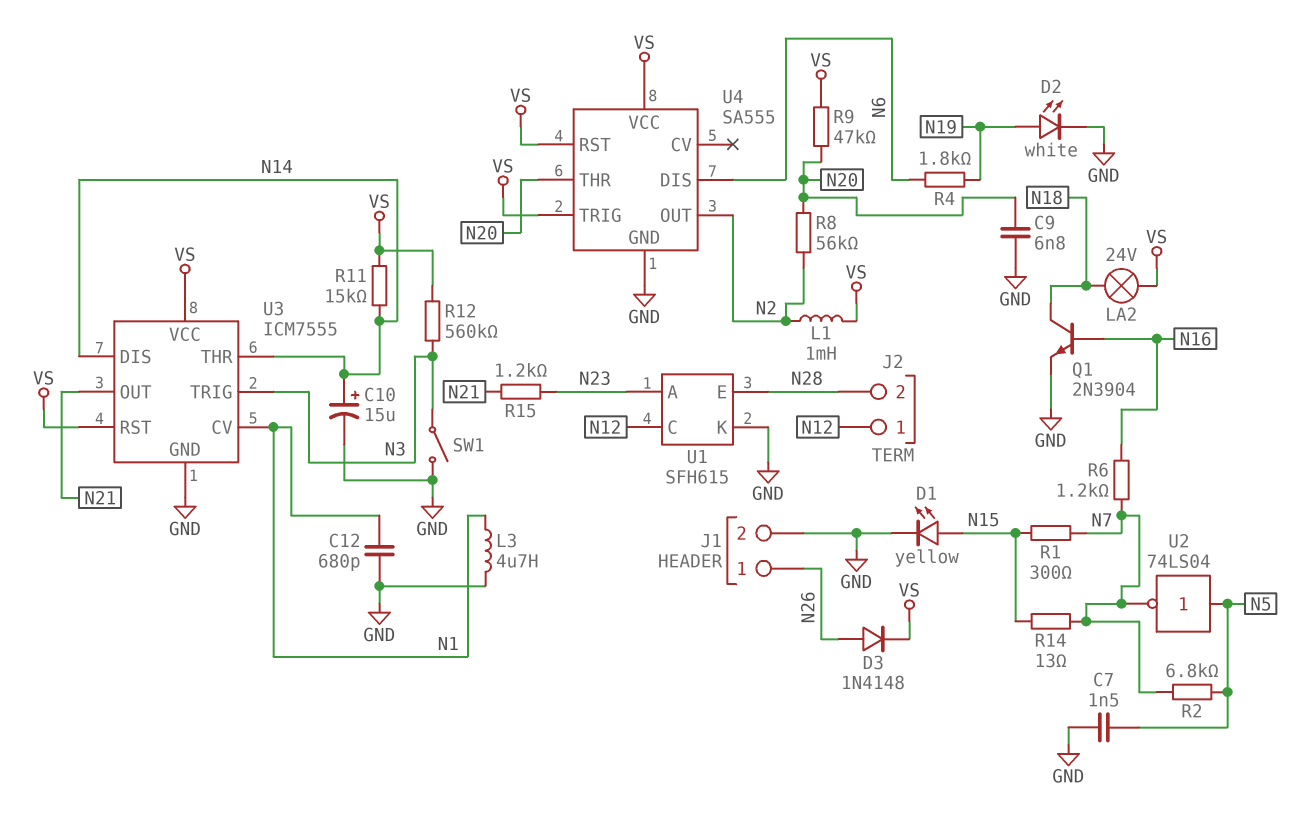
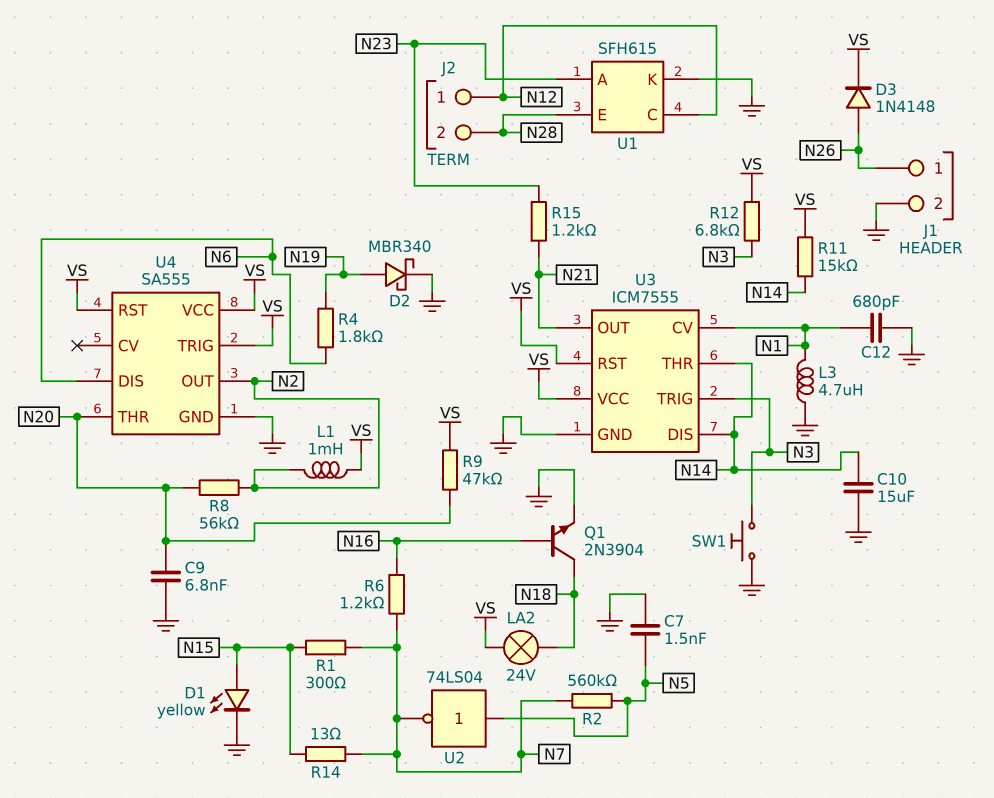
C10: 15uF (plus N14, minus GND) -> 15uF (GND, N14)
D2: LED white (A N19, K GND) -> schottky MBR340 (A N19, K GND)
R2: 6.8k (N5, N7) -> 560k (N5, N7)
R12: 560k (N3, VS) -> 6.8k (N3, VS)
SW1: switch (GND, N3) -> button (GND, N3)

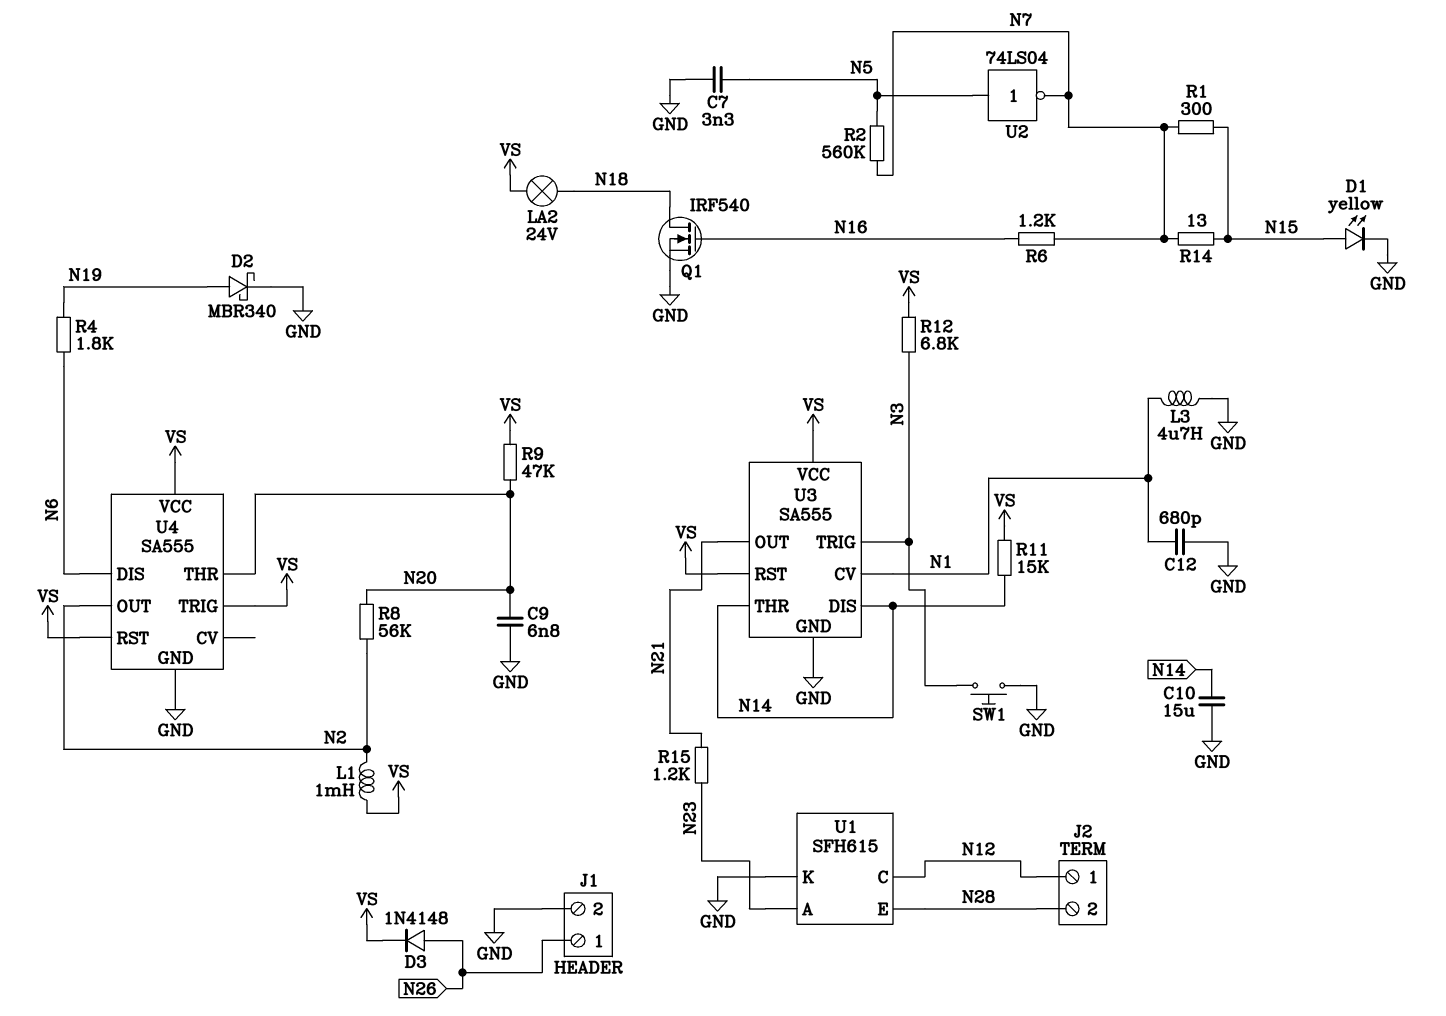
C7: 1.5nF (GND, N5) -> 3.3nF (GND, N5)
Q1: NPN 2N3904 (B N16, C N18, E GND) -> NMOS IRF540 (G N16, D N18, S GND)
U3: ICM7555 -> SA555

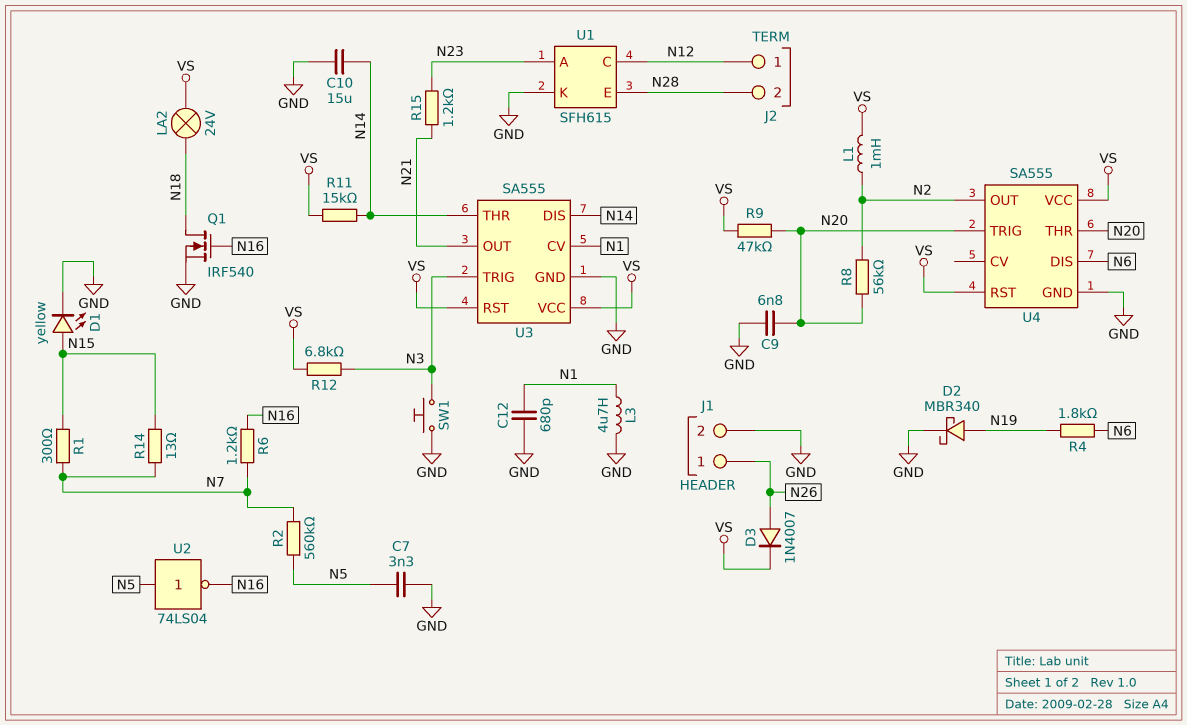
D3: diode 1N4148 (A N26, K VS) -> diode 1N4007 (A N26, K VS)
U2: NOT 74LS04 (in N5, out N7) -> NOT 74LS04 (in N5, out N16)
U4 pin TRIG: VS -> N20

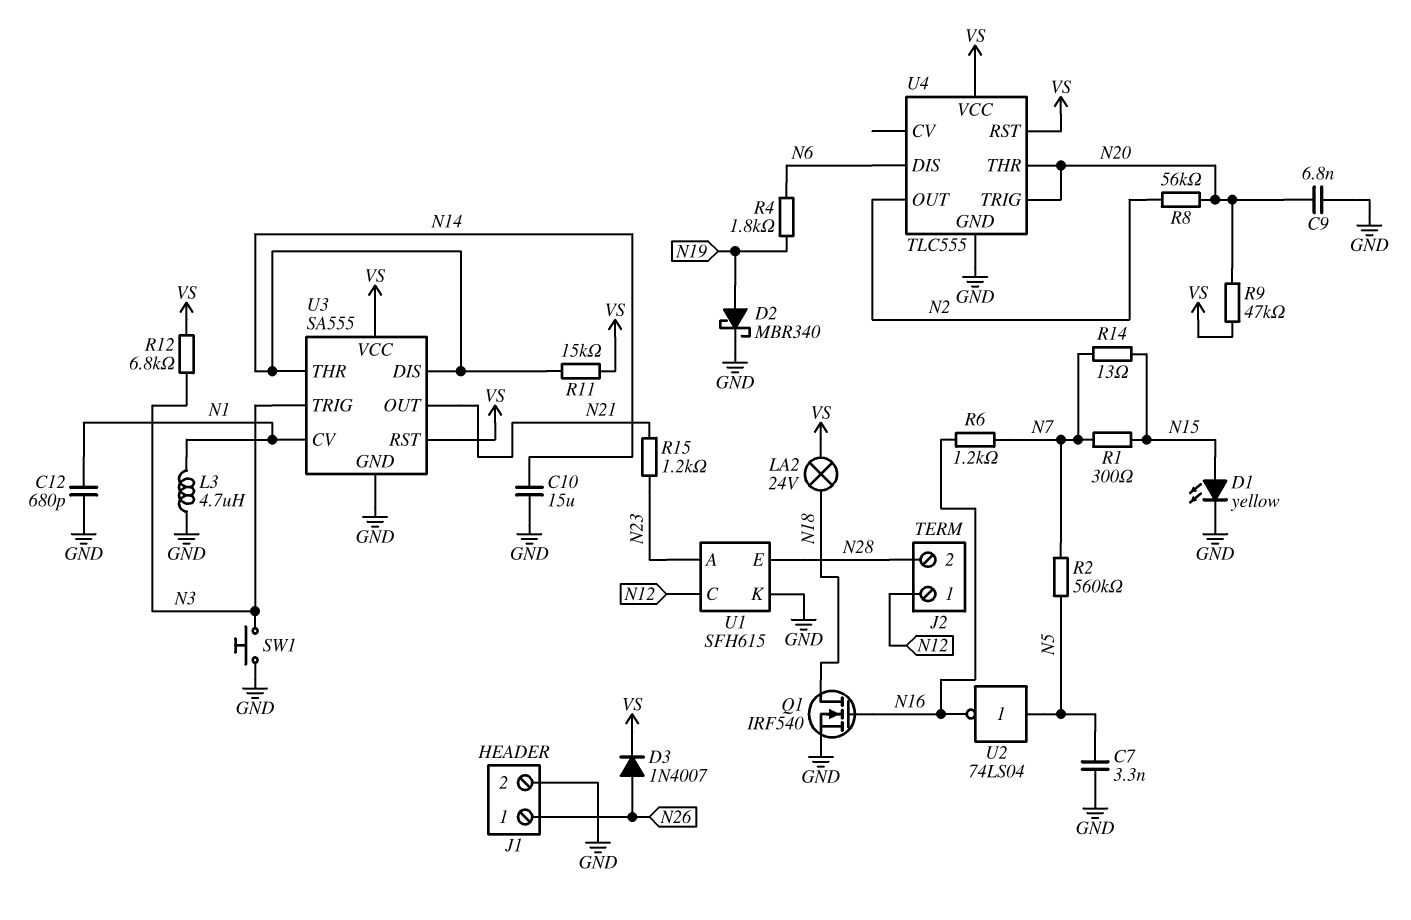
L1: 1mH (N2, VS) -> none
U4: SA555 -> TLC555

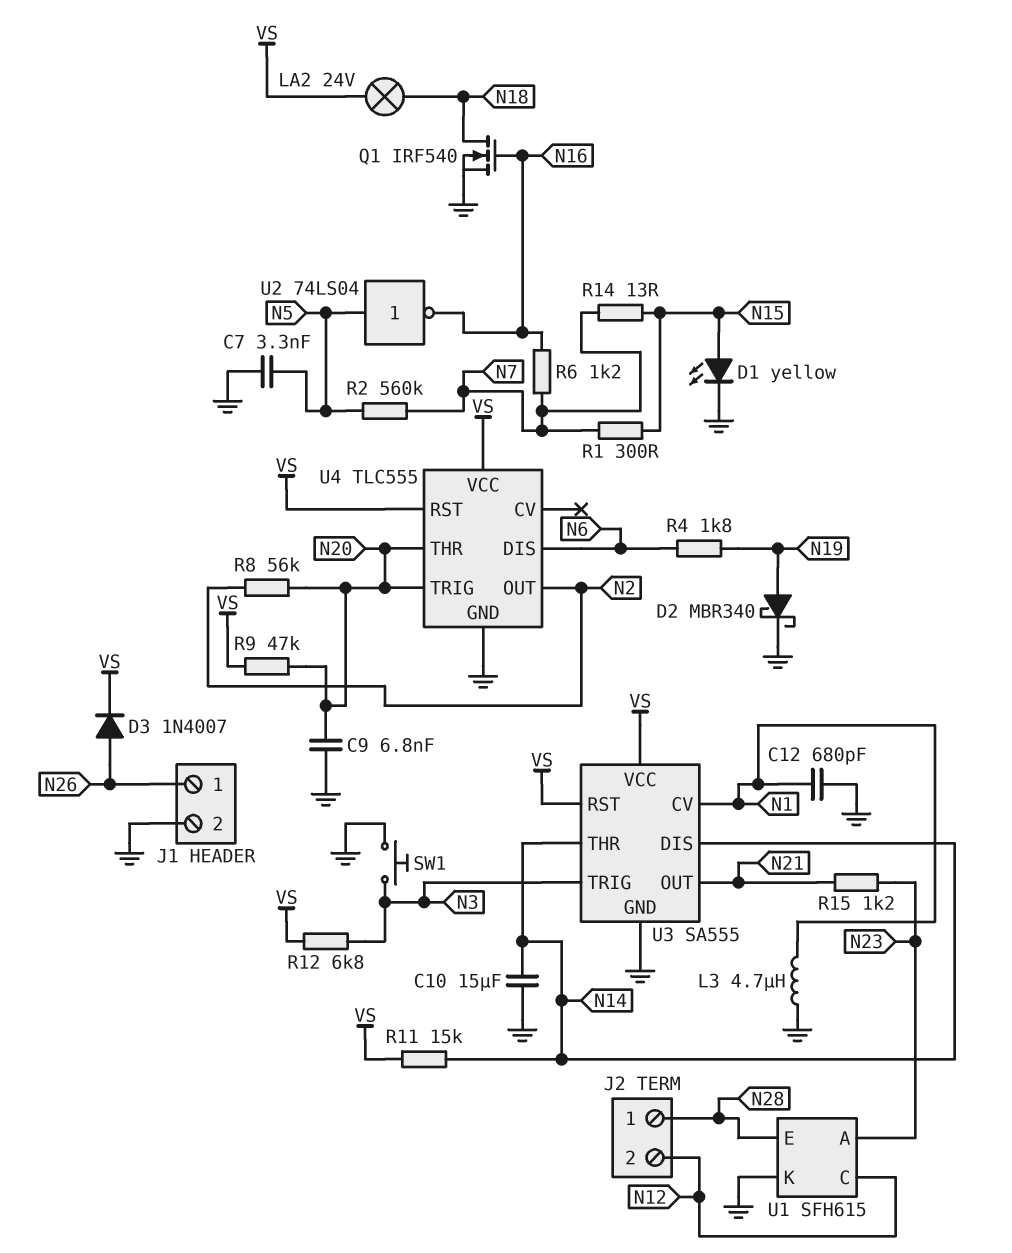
J2 pin 1: N12 -> N28
J2 pin 2: N28 -> N12

